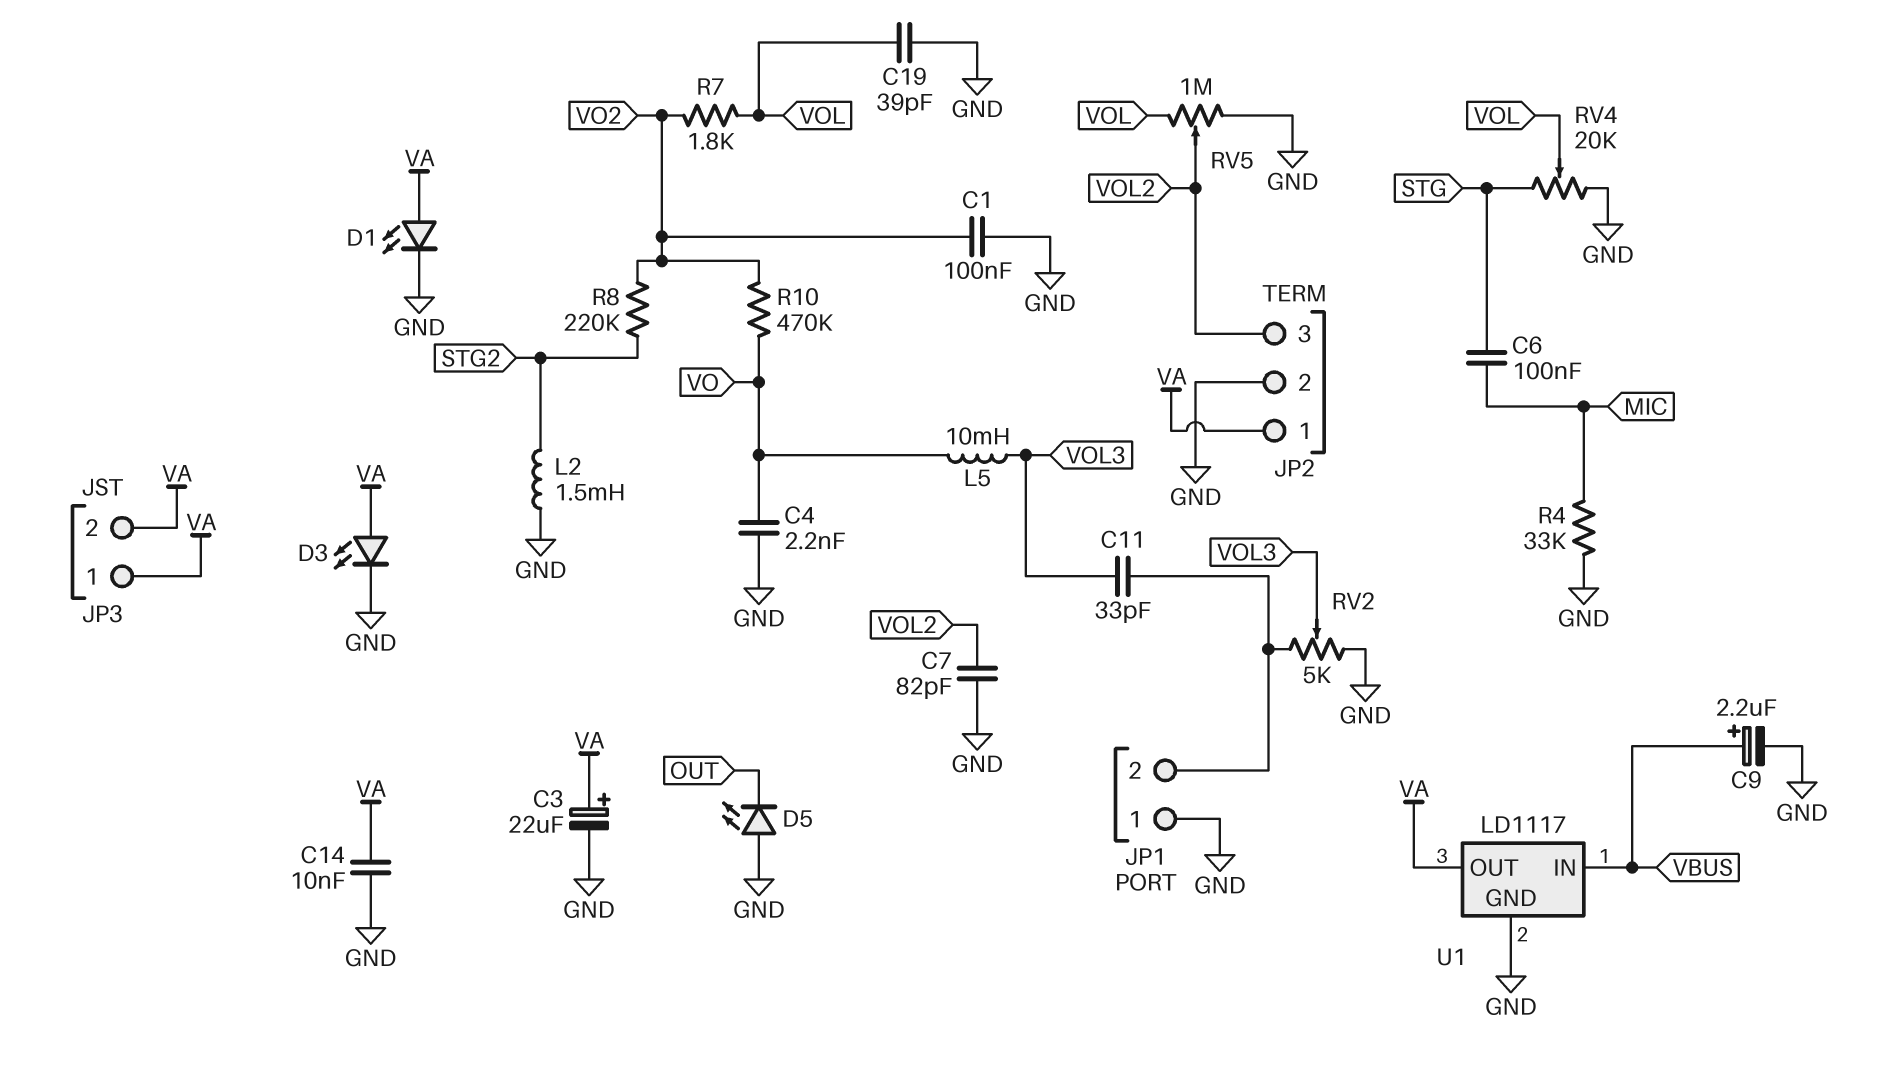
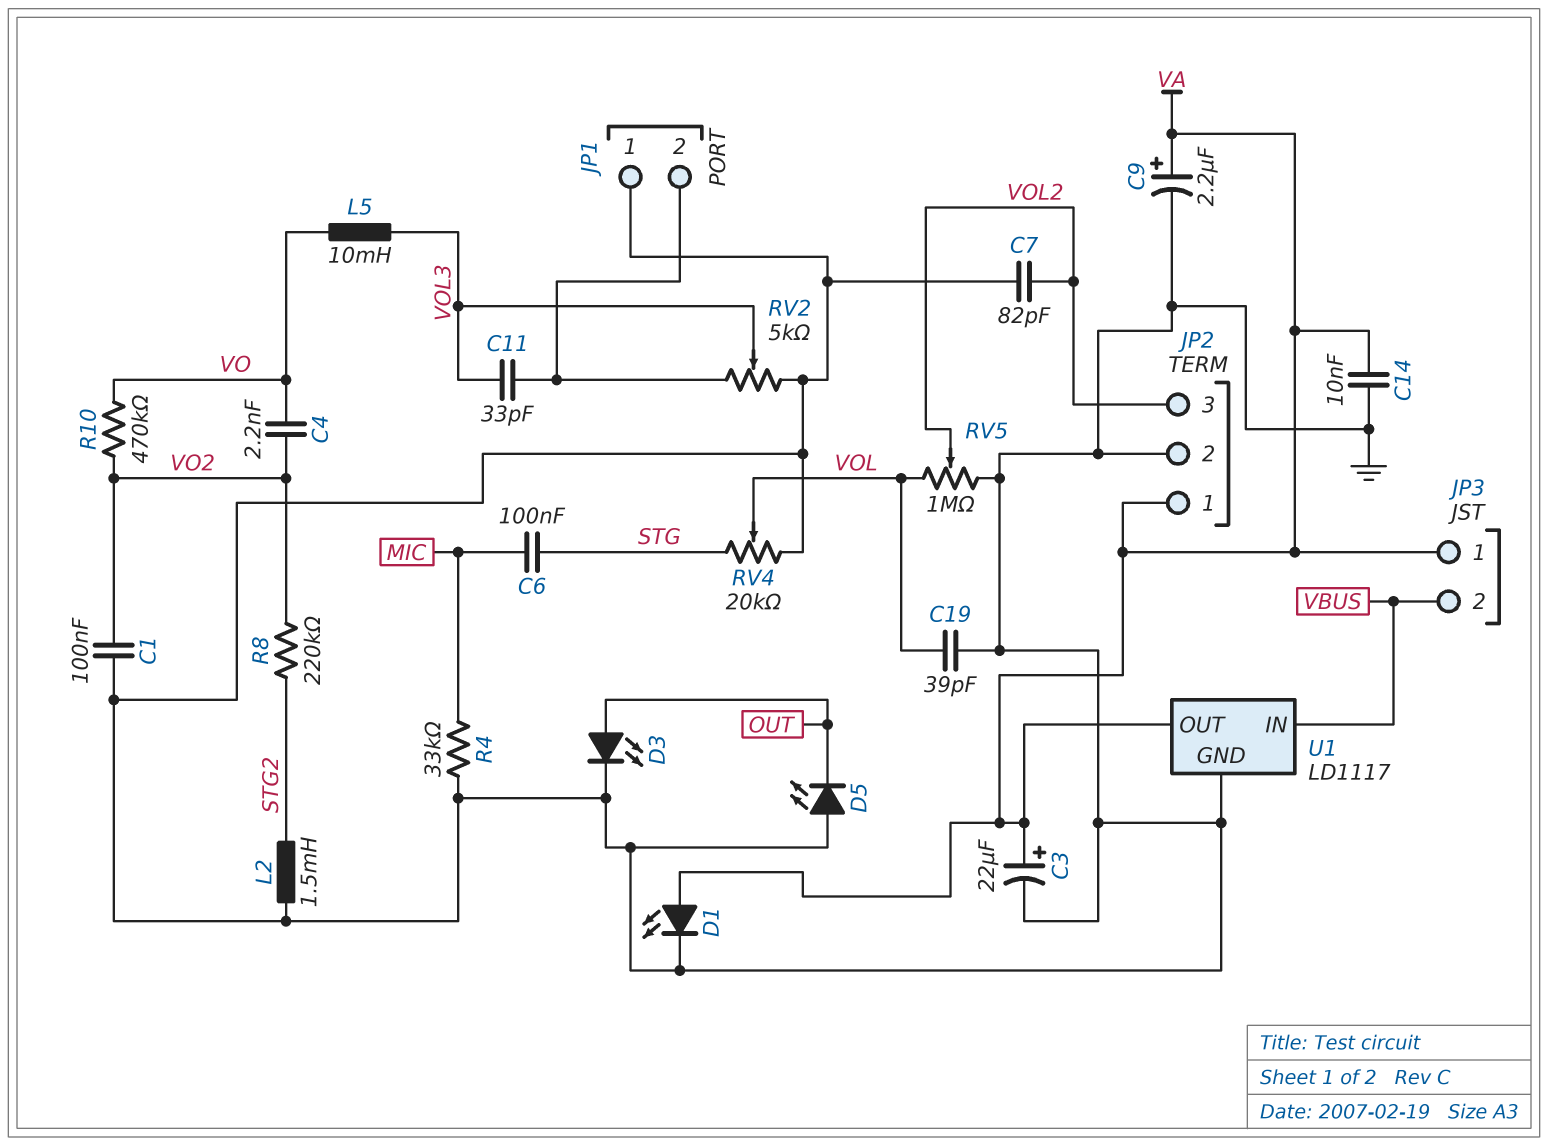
C4: 2.2nF (GND, VO) -> 2.2nF (VO, VO2)
C9: 2.2uF (plus VBUS, minus GND) -> 2.2uF (plus VA, minus GND)
D3: LED (A VA, K GND) -> LED (A OUT, K GND)
JP3 pin 2: VA -> VBUS
R7: 1.8k (VO2, VOL) -> none

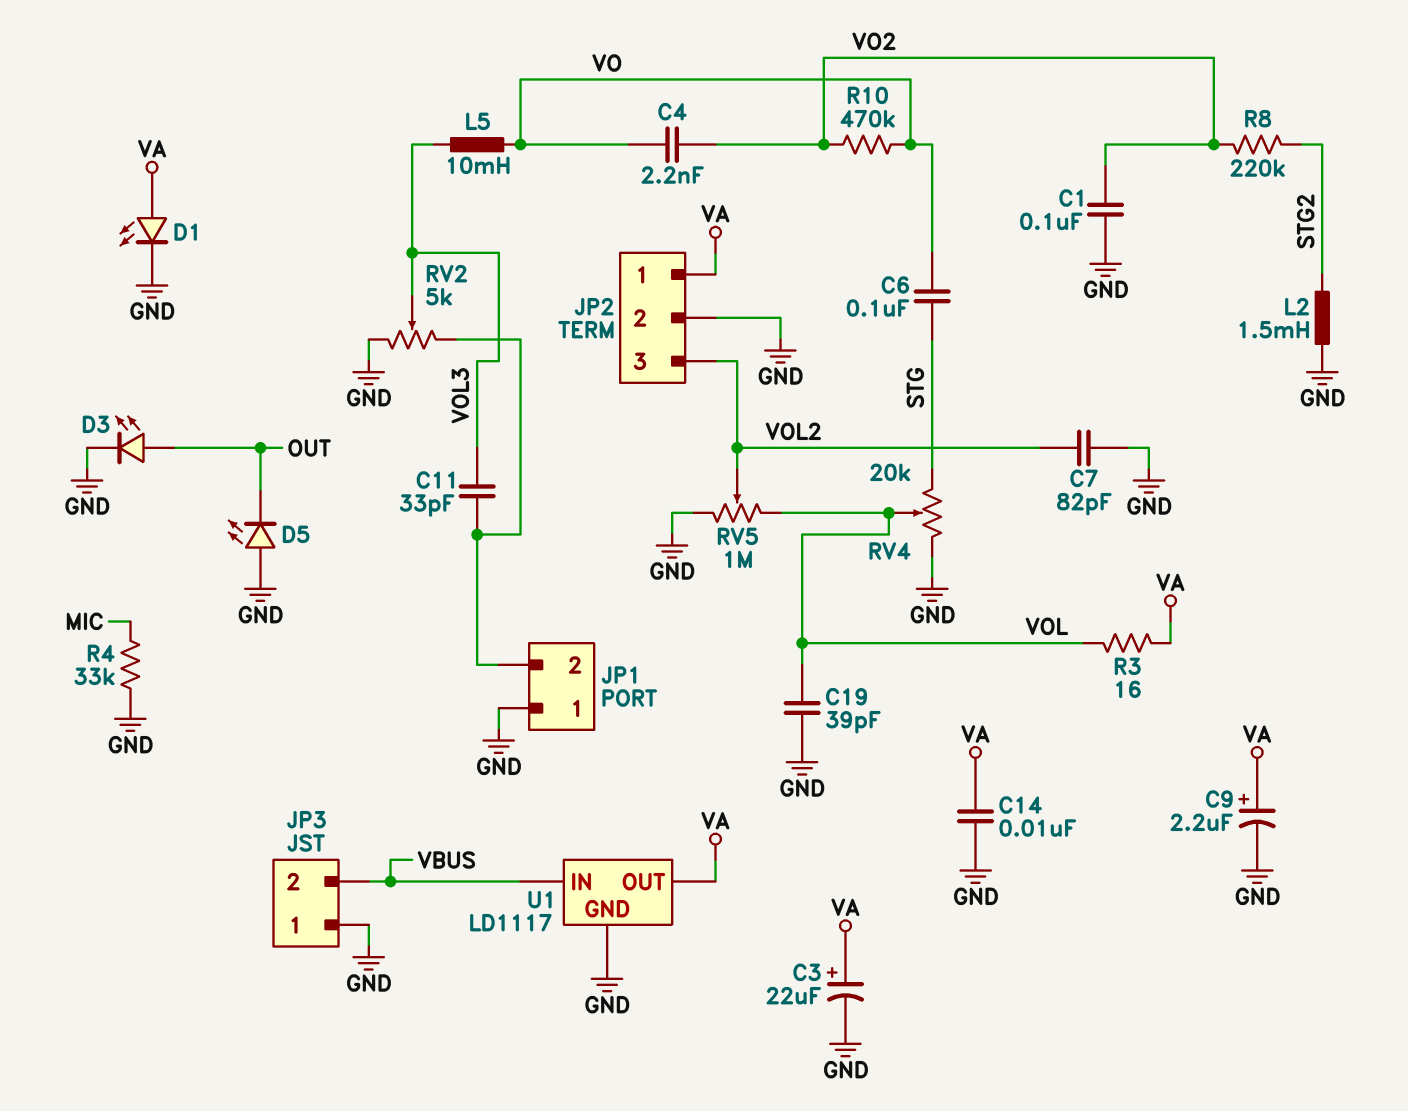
C6: 100nF (MIC, STG) -> 100nF (STG, VO)
JP3 pin 1: VA -> GND
R3: none -> 16 (VA, VOL)

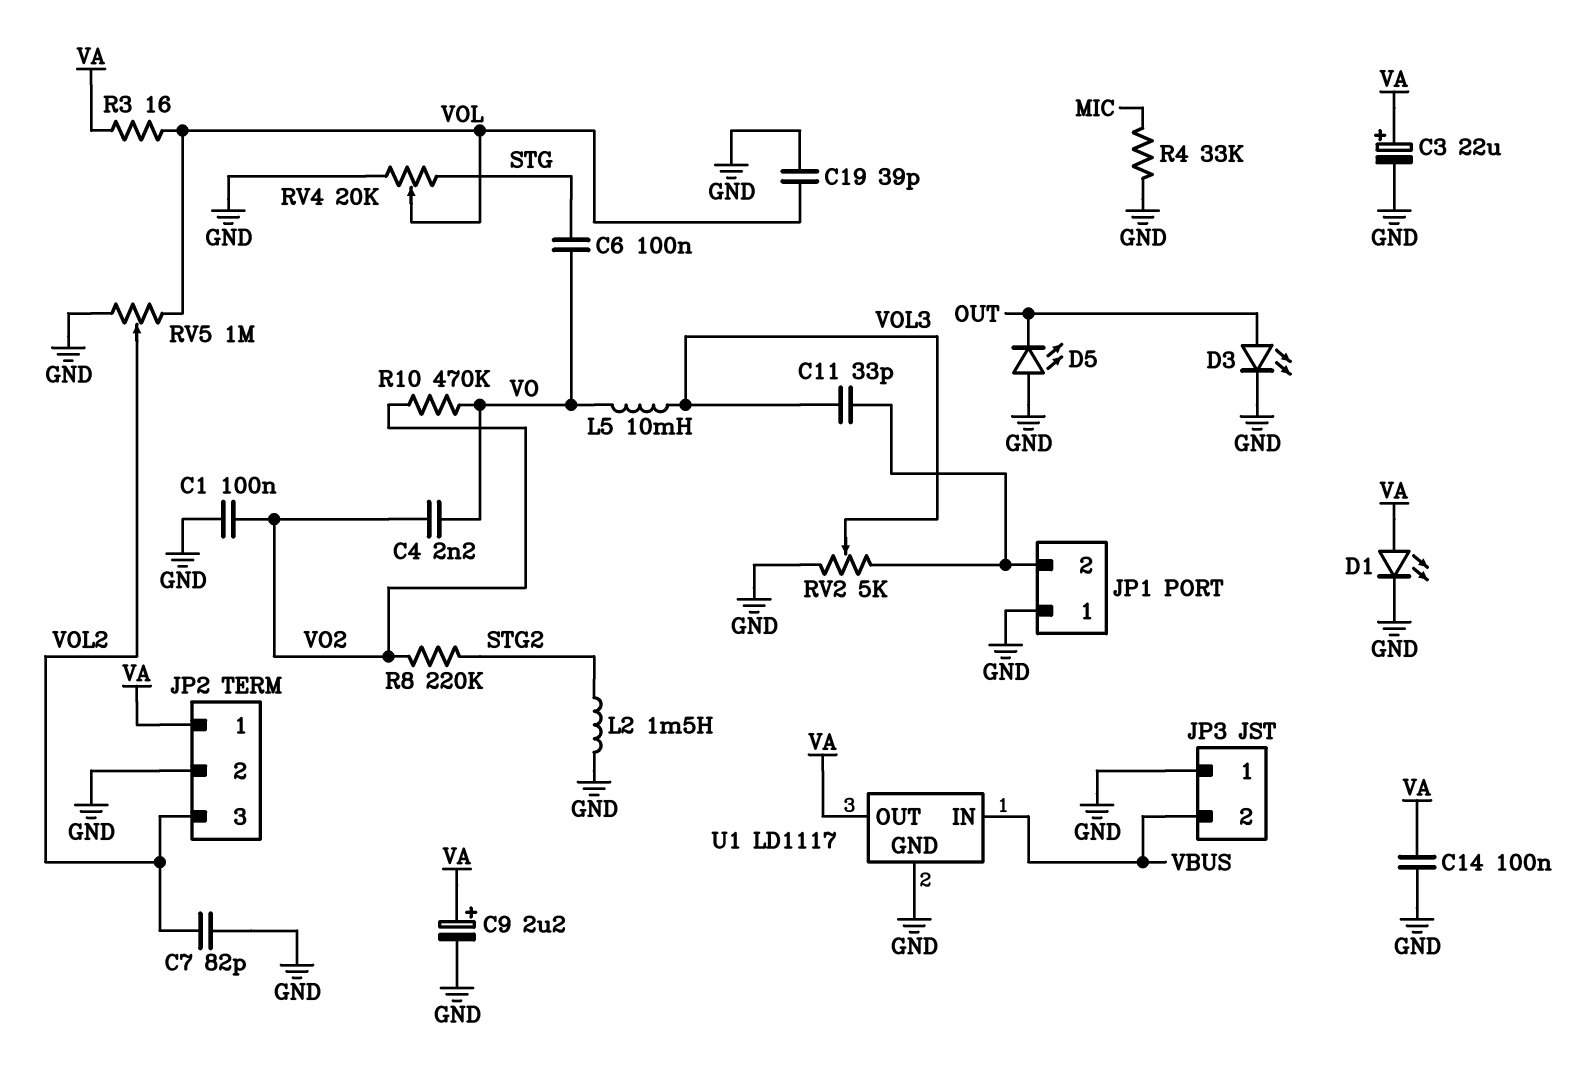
C14: 10nF (GND, VA) -> 100nF (GND, VA)

